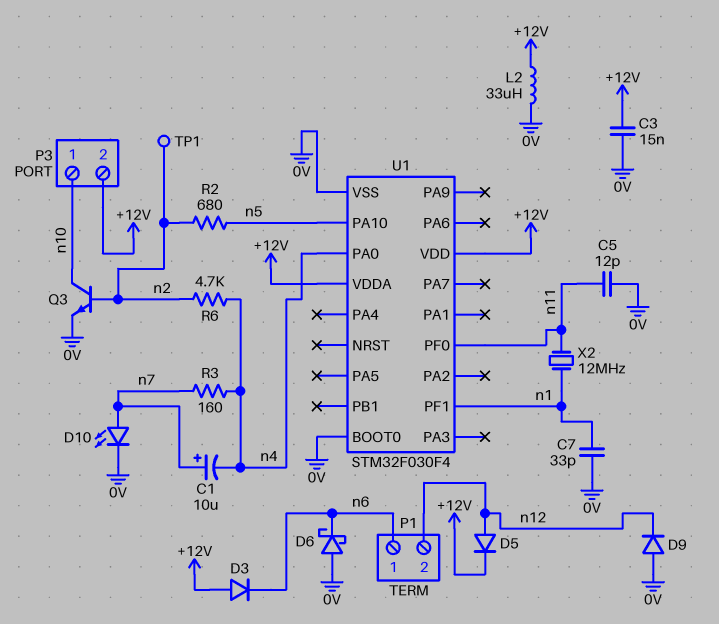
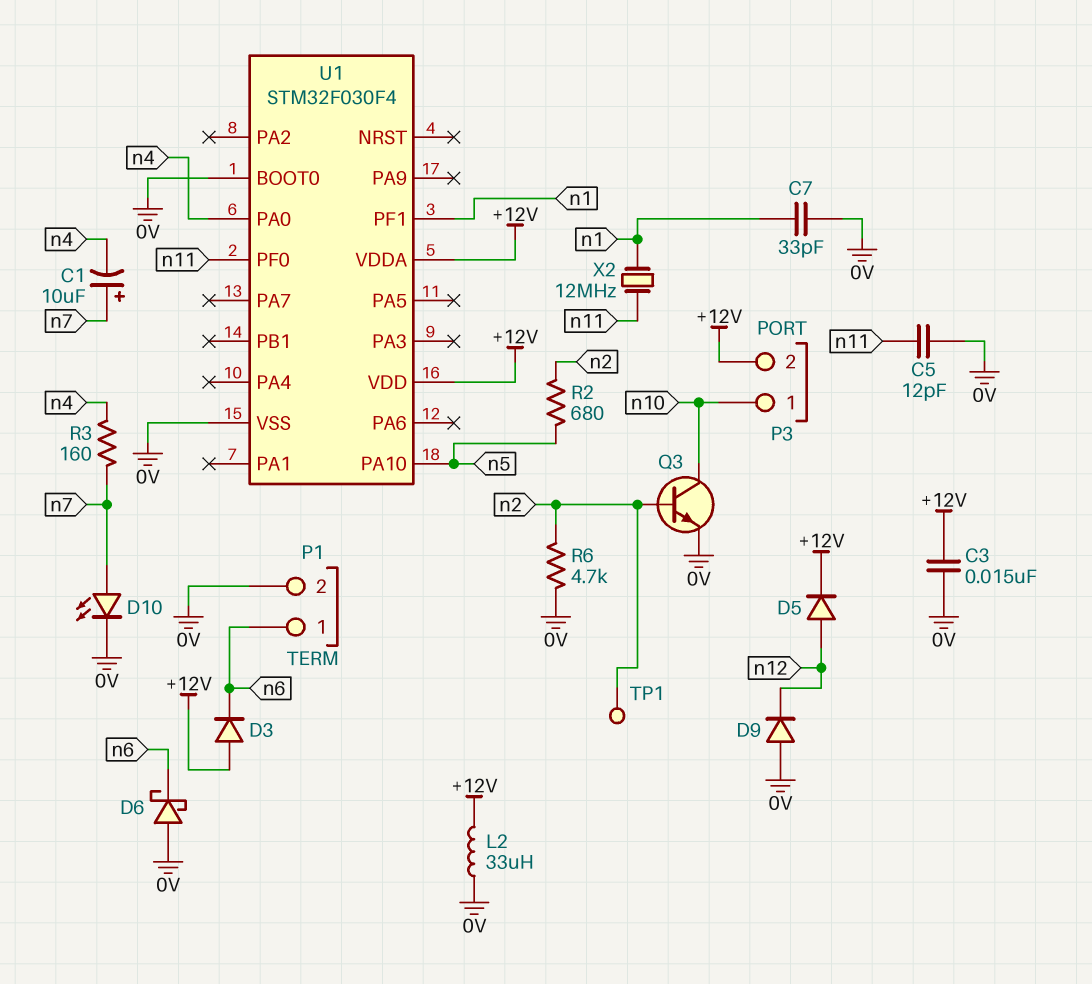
P1 pin 2: n12 -> 0V
R6: 4.7k (n2, n4) -> 4.7k (0V, n2)

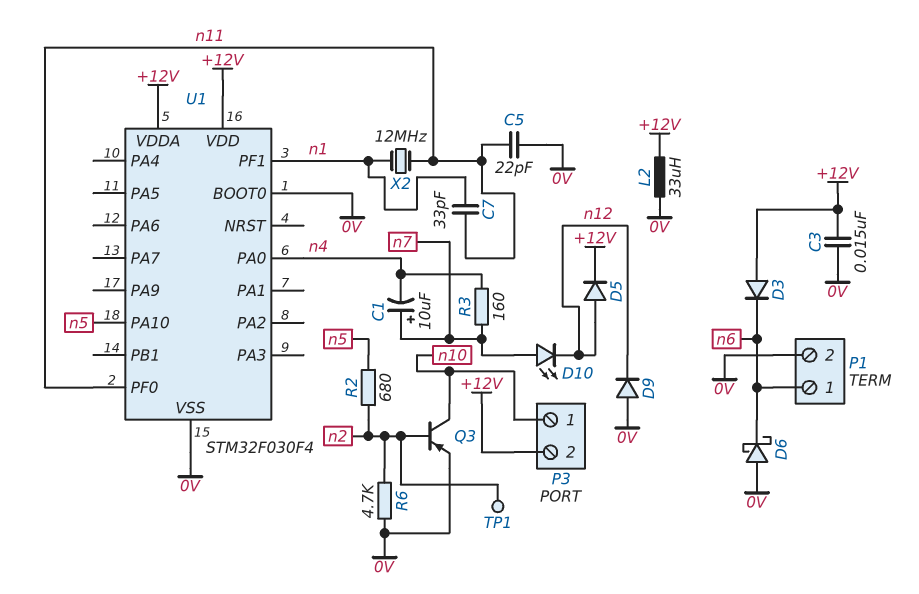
C5: 12pF (0V, n11) -> 22pF (0V, n11)
C7: 33pF (0V, n1) -> 33pF (n1, n11)
D10: LED (A n7, K 0V) -> LED (A n7, K n12)
Q3: NPN (B n2, C n10, E 0V) -> PNP (B n2, C n10, E 0V)

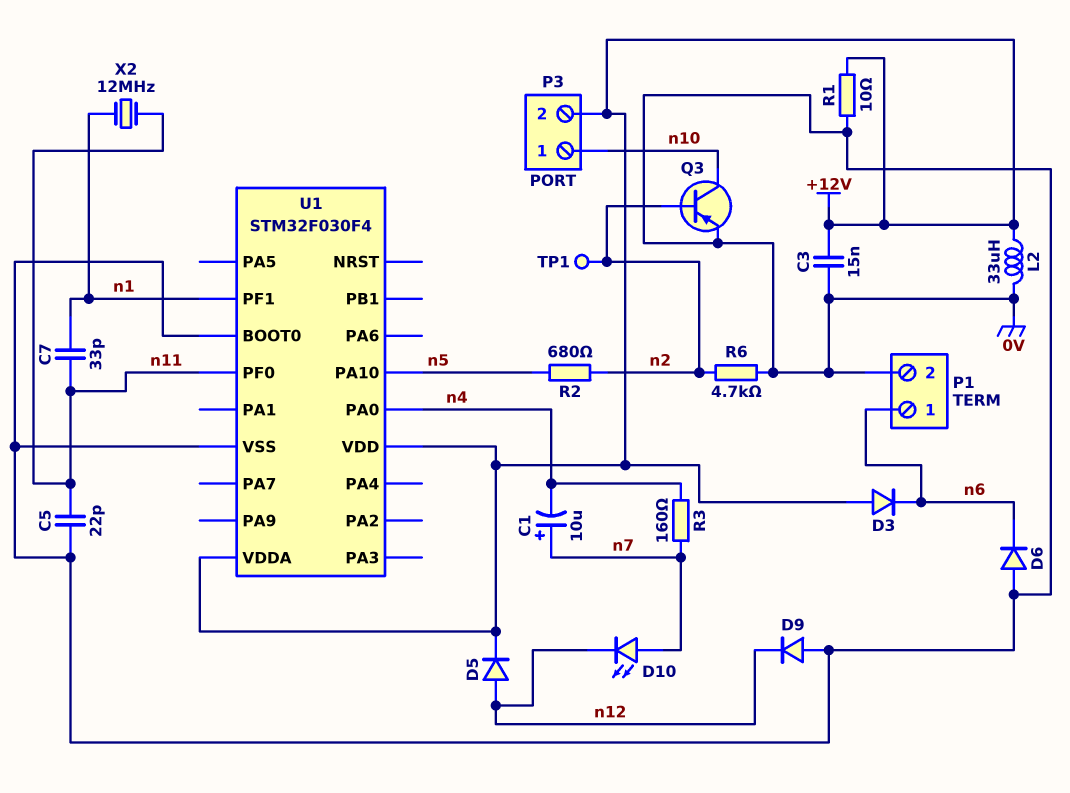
D6: schottky (A 0V, K n6) -> diode (A 0V, K n6)
R1: none -> 10 (+12V, 0V)

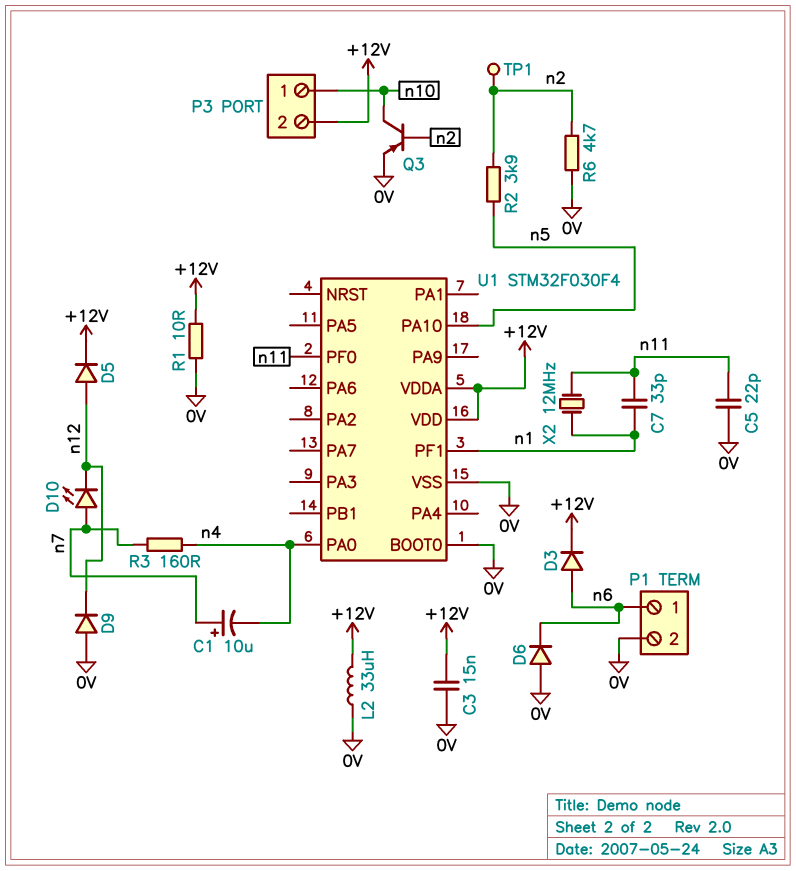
D3: diode (A +12V, K n6) -> diode (A n6, K +12V)
R2: 680 (n2, n5) -> 3.9k (n2, n5)

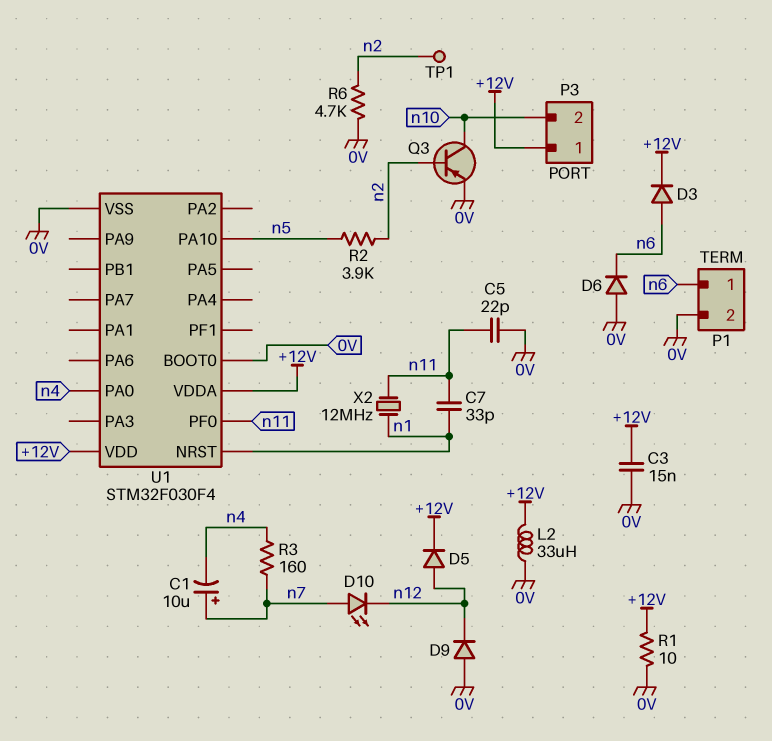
P3 pin 1: n10 -> +12V
P3 pin 2: +12V -> n10
U1 pin NRST: none -> n1
U1 pin PF1: n1 -> none

